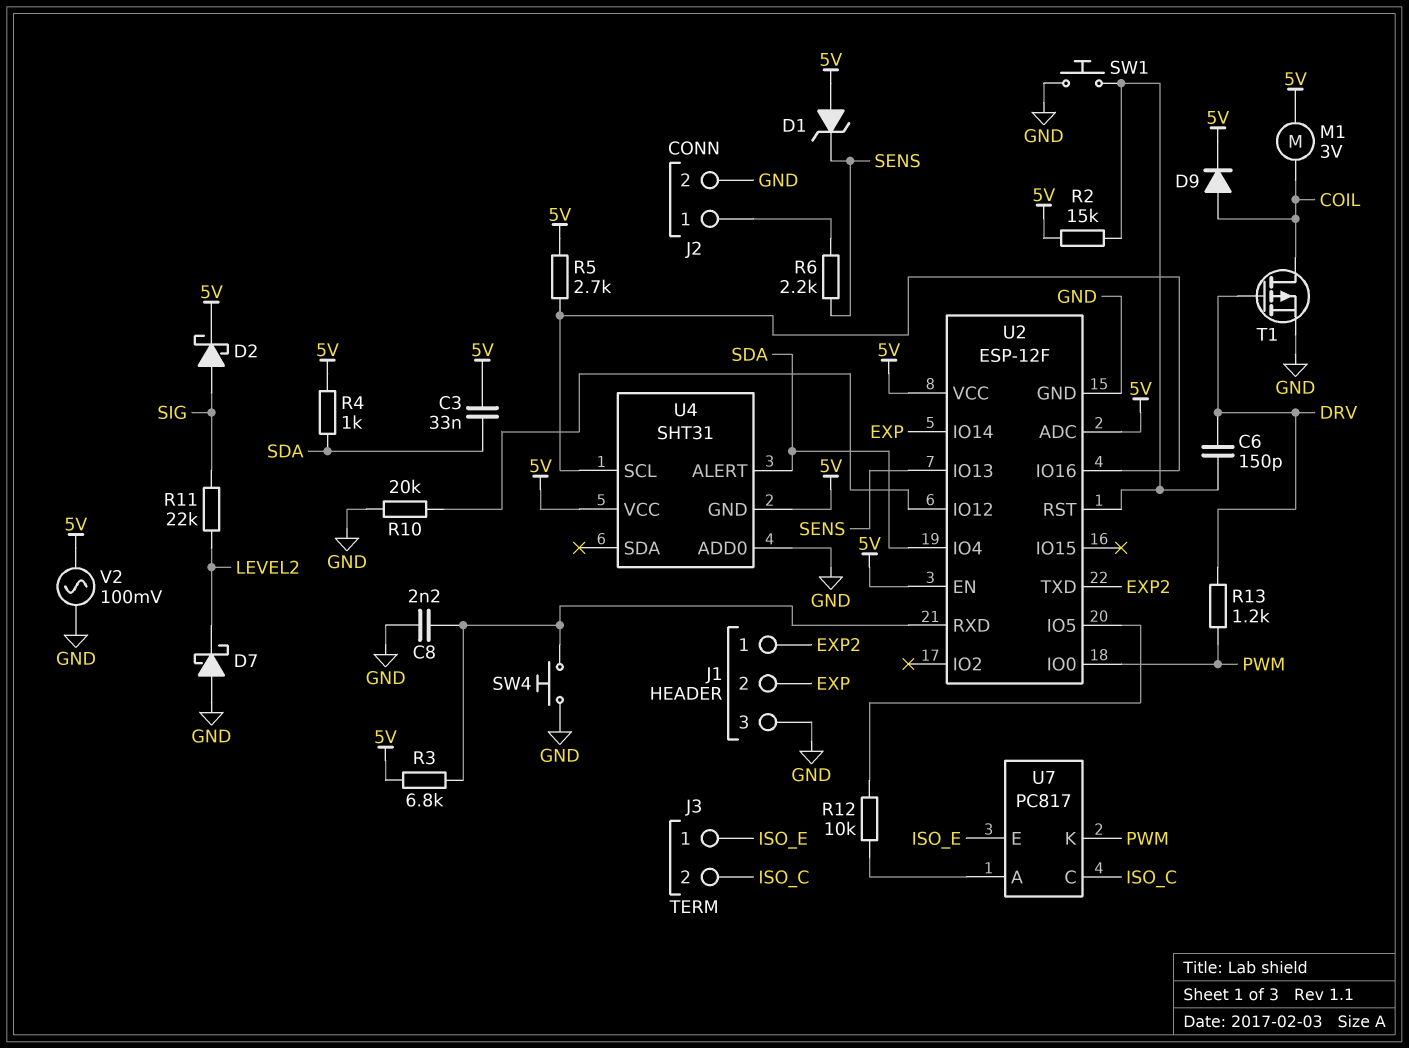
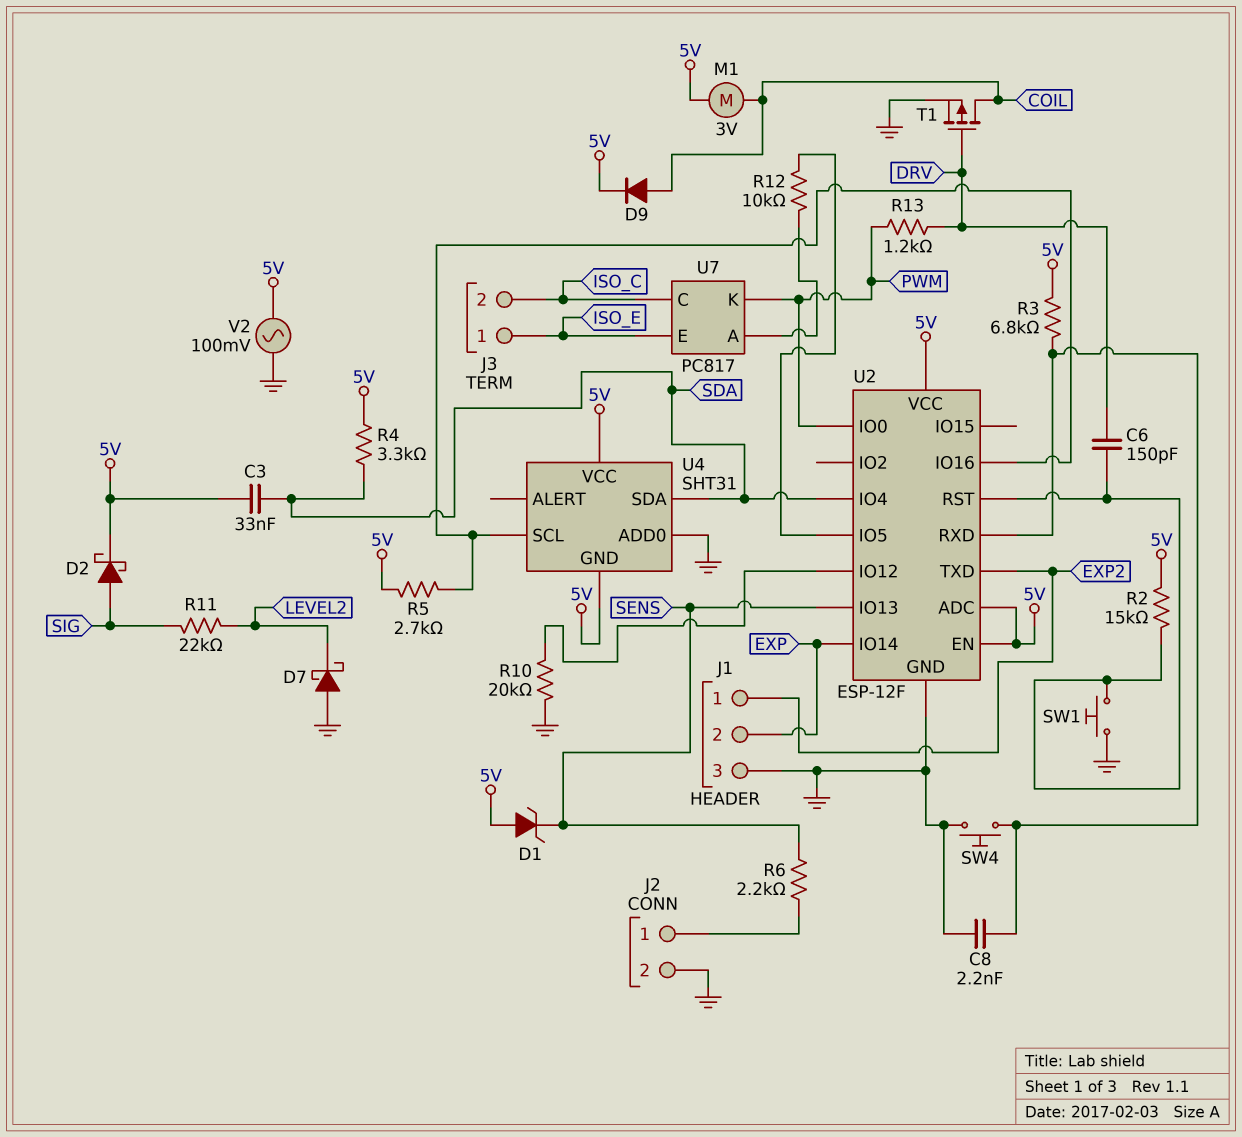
R4: 1k (5V, SDA) -> 3.3k (5V, SDA)
U4 pin ALERT: SDA -> none
U4 pin SDA: none -> SDA

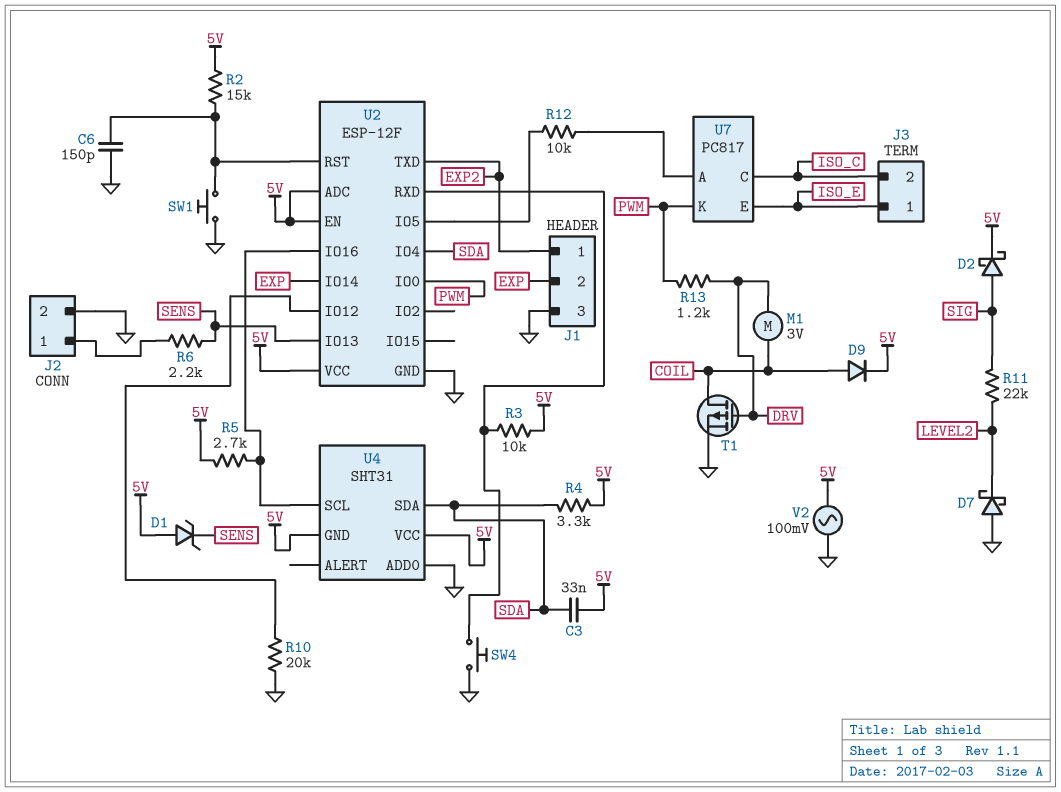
C6: 150pF (DRV, U2/RST) -> 150pF (GND, U2/RST)
C8: 2.2nF (GND, U2/RXD) -> none
M1: motor 3V (5V, COIL) -> motor 3V (COIL, DRV)
R3: 6.8k (5V, U2/RXD) -> 10k (5V, U2/RXD)

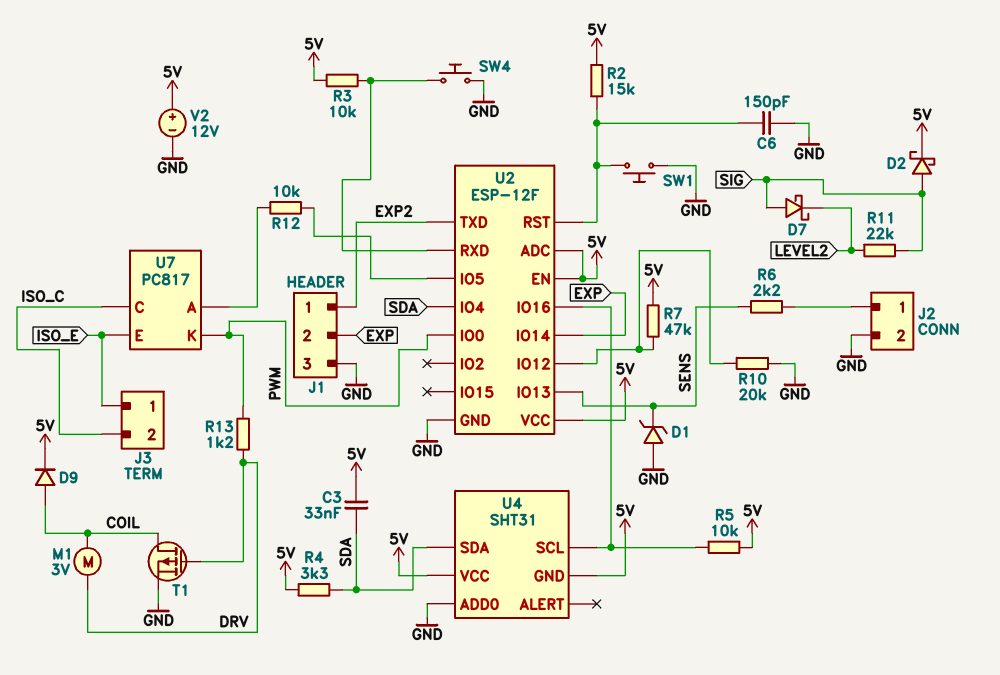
D1: zener (A 5V, K SENS) -> zener (A GND, K SENS)
D7: schottky (A GND, K LEVEL2) -> schottky (A SIG, K LEVEL2)
R5: 2.7k (5V, U2/IO16) -> 10k (5V, U2/IO16)
R7: none -> 47k (5V, U2/IO12)
V2: AC 100mV (5V, GND) -> 12V (plus 5V, minus GND)

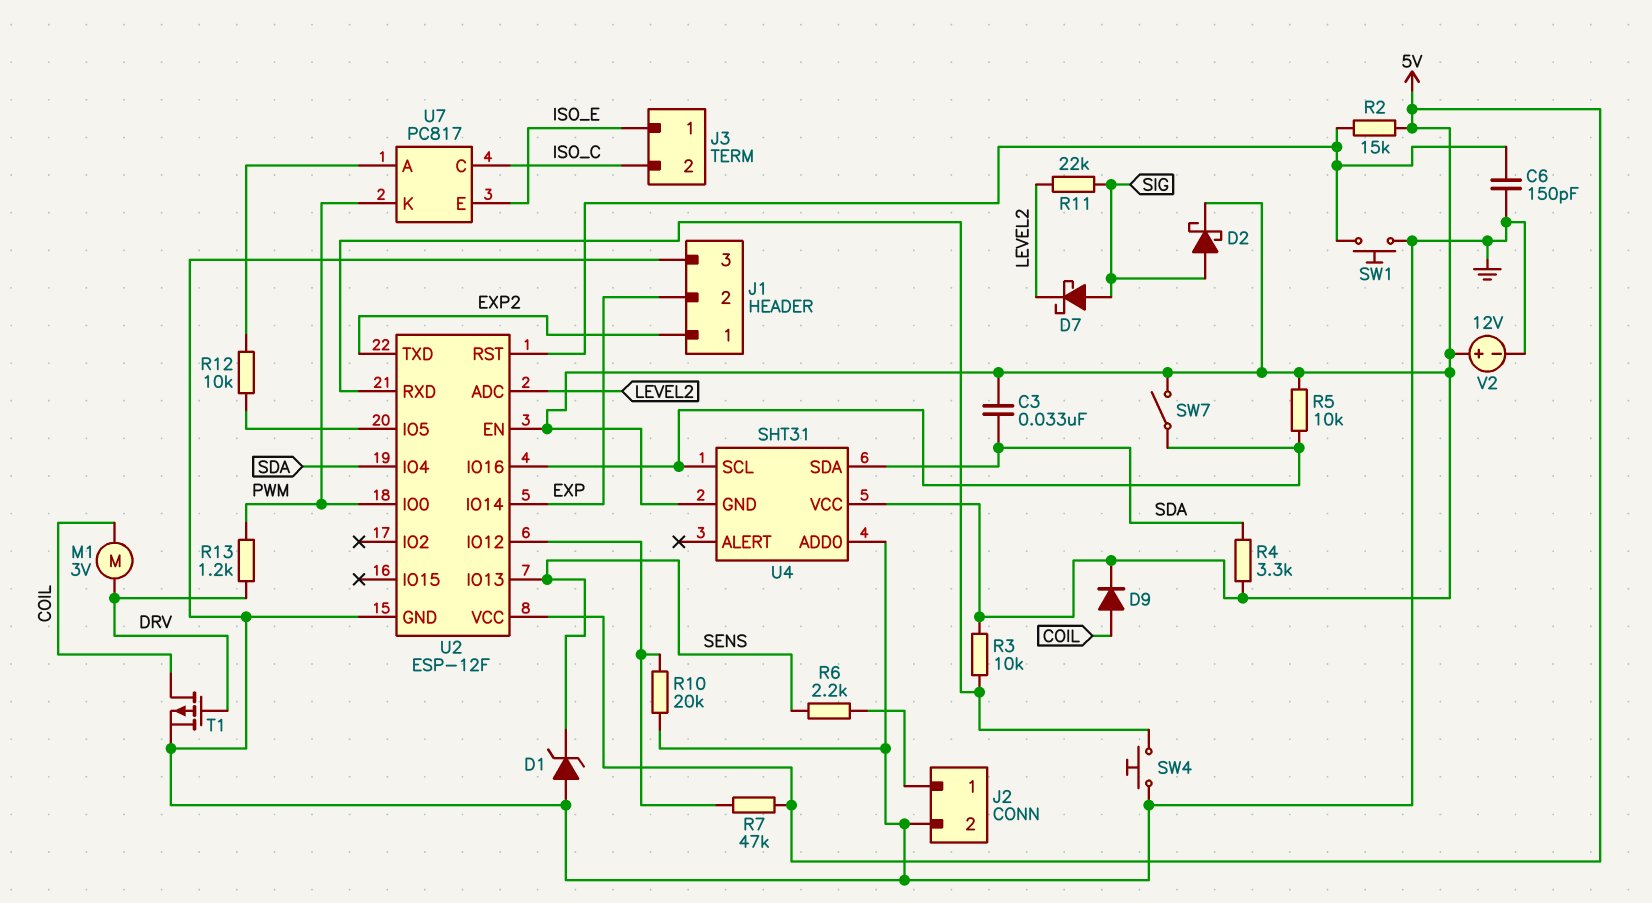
SW7: none -> switch (5V, U2/IO16)
U2 pin ADC: 5V -> LEVEL2

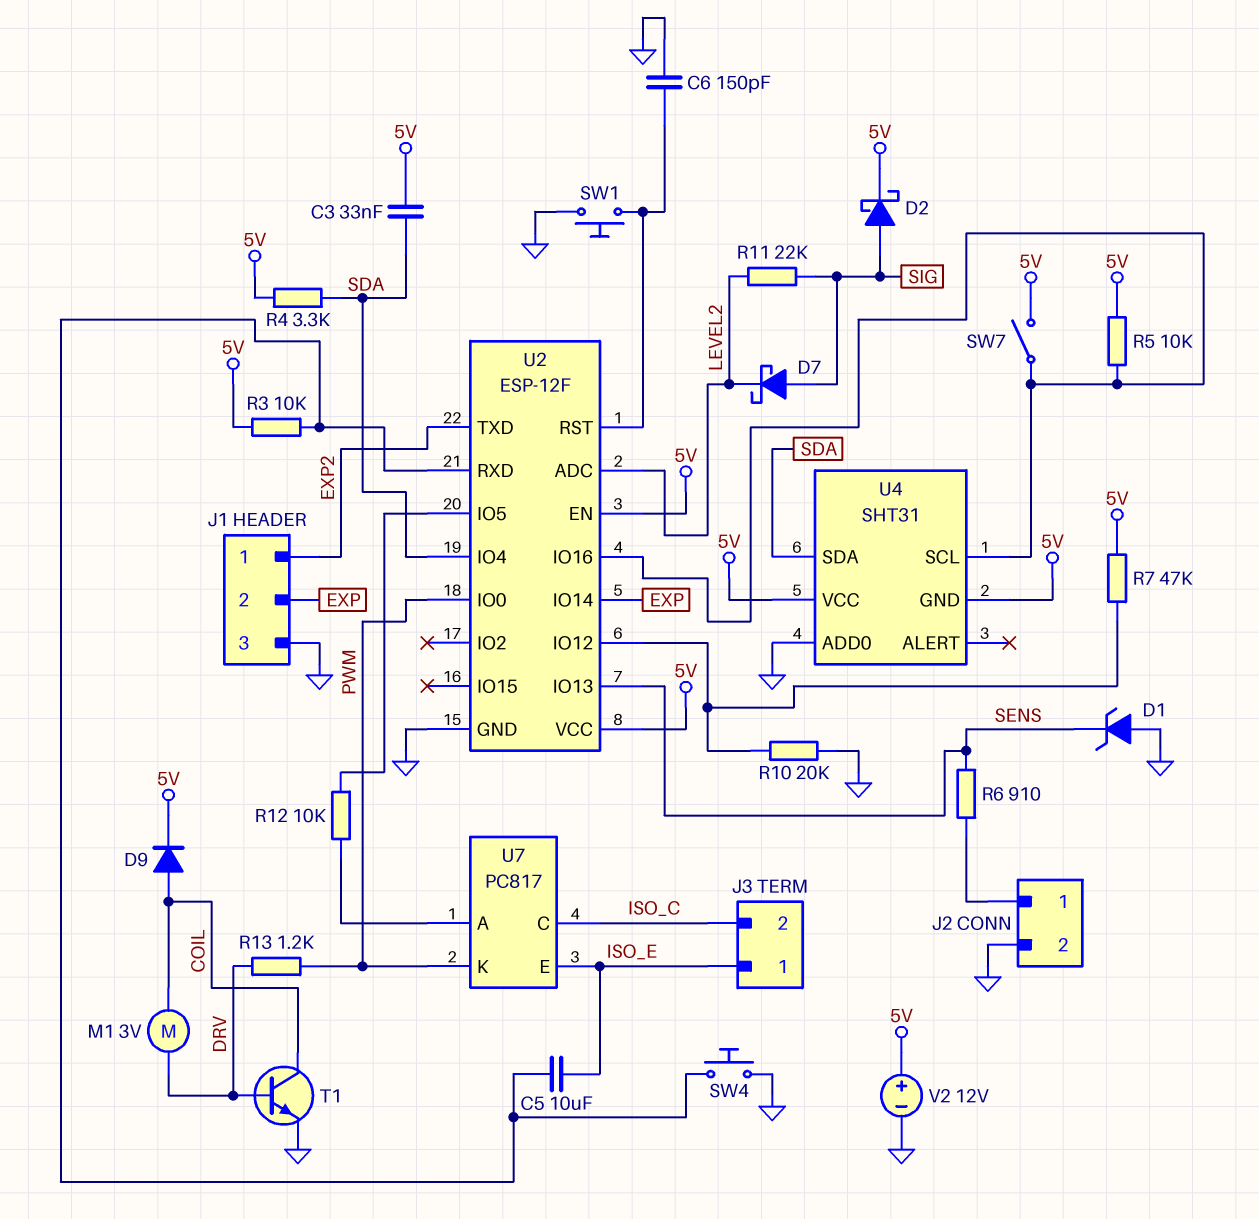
C5: none -> 10uF (ISO_E, U2/RXD)
R2: 15k (5V, U2/RST) -> none
R6: 2.2k (J2/1, SENS) -> 910 (J2/1, SENS)
T1: PMOS (G DRV, D COIL, S GND) -> NPN (B DRV, C COIL, E GND)

